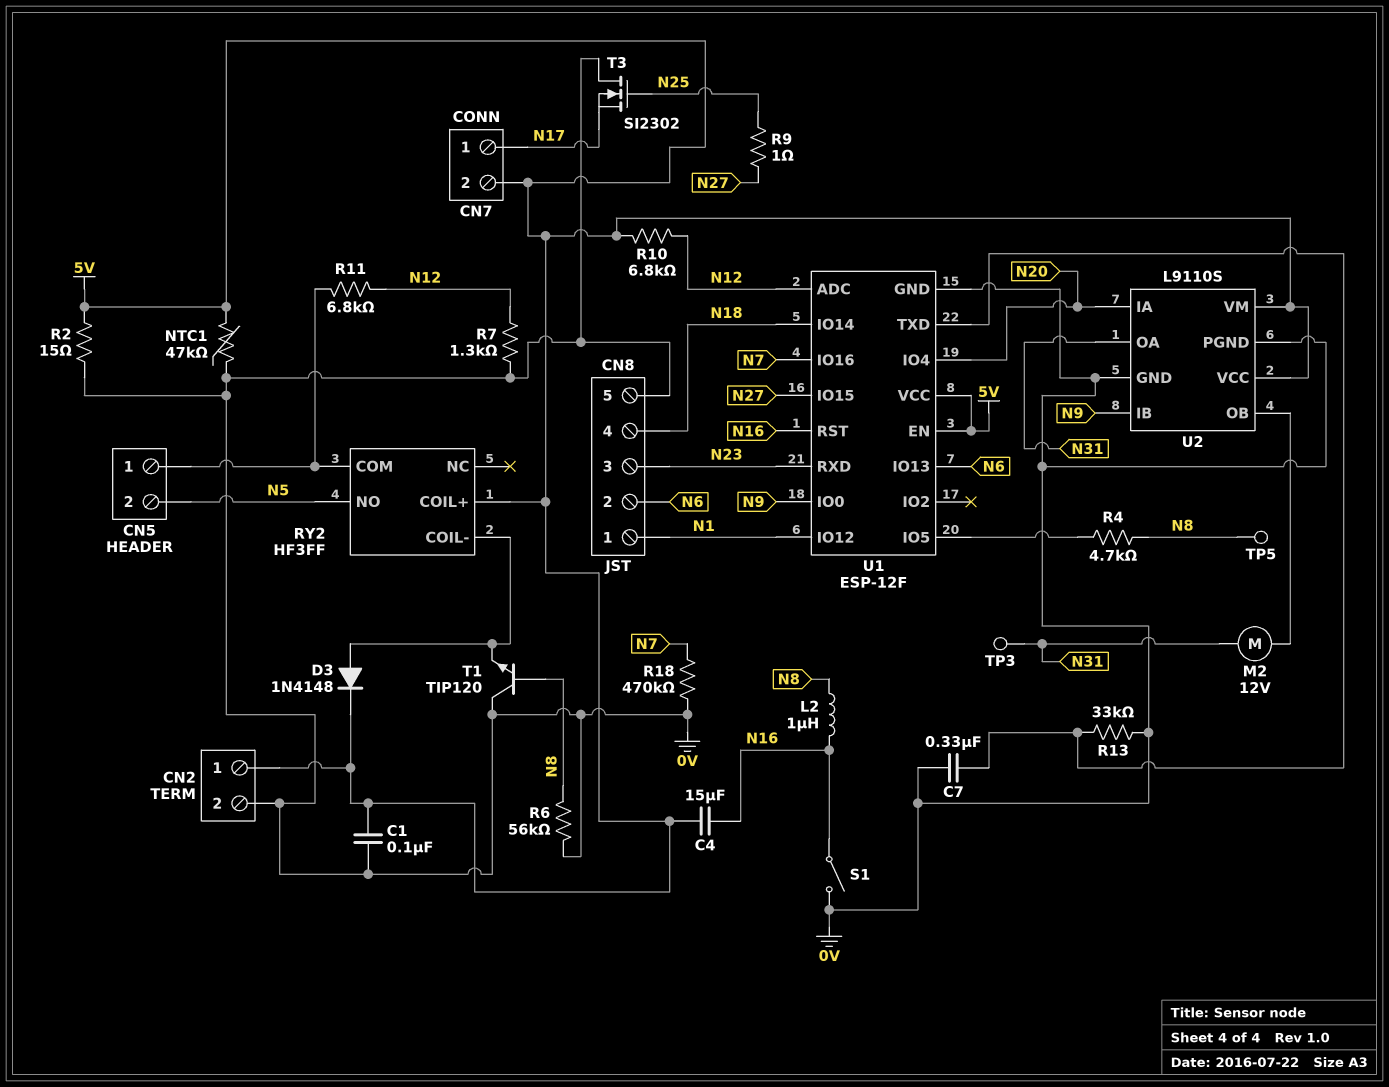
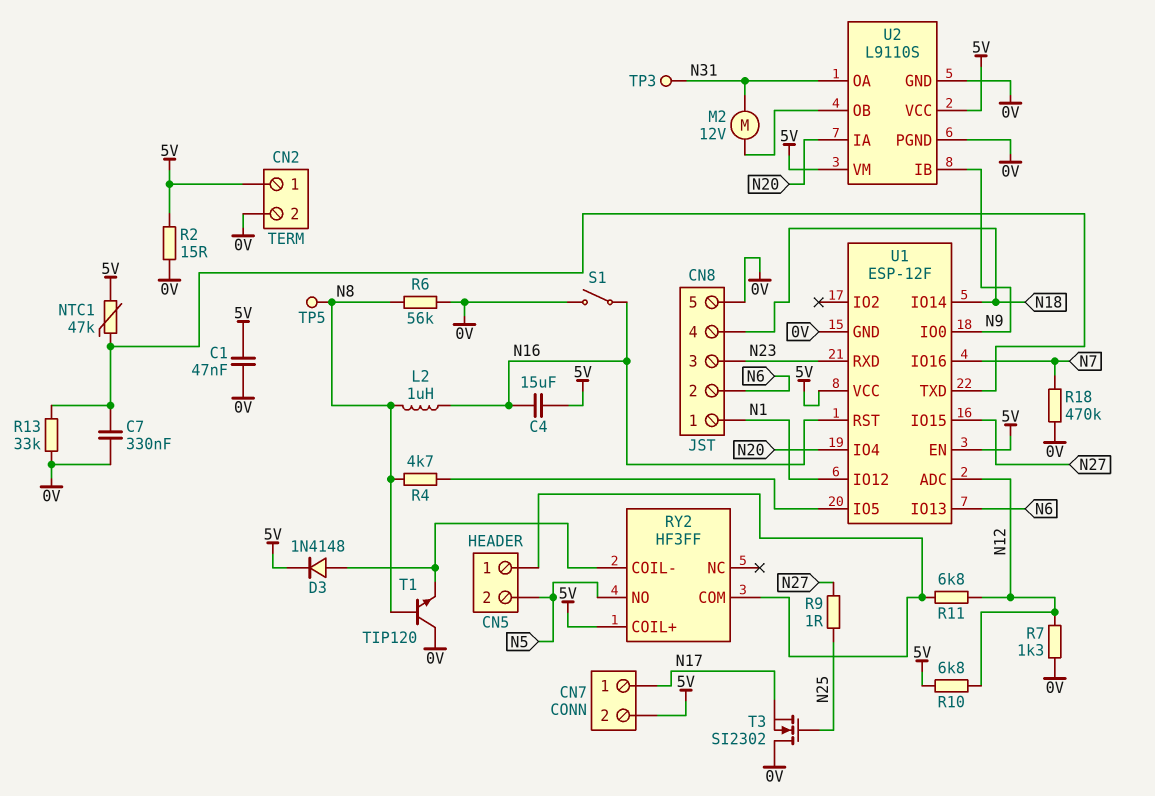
C1: 100nF (0V, 5V) -> 47nF (0V, 5V)
NTC1: 47k (0V, 5V) -> 47k (5V, U1/TXD)

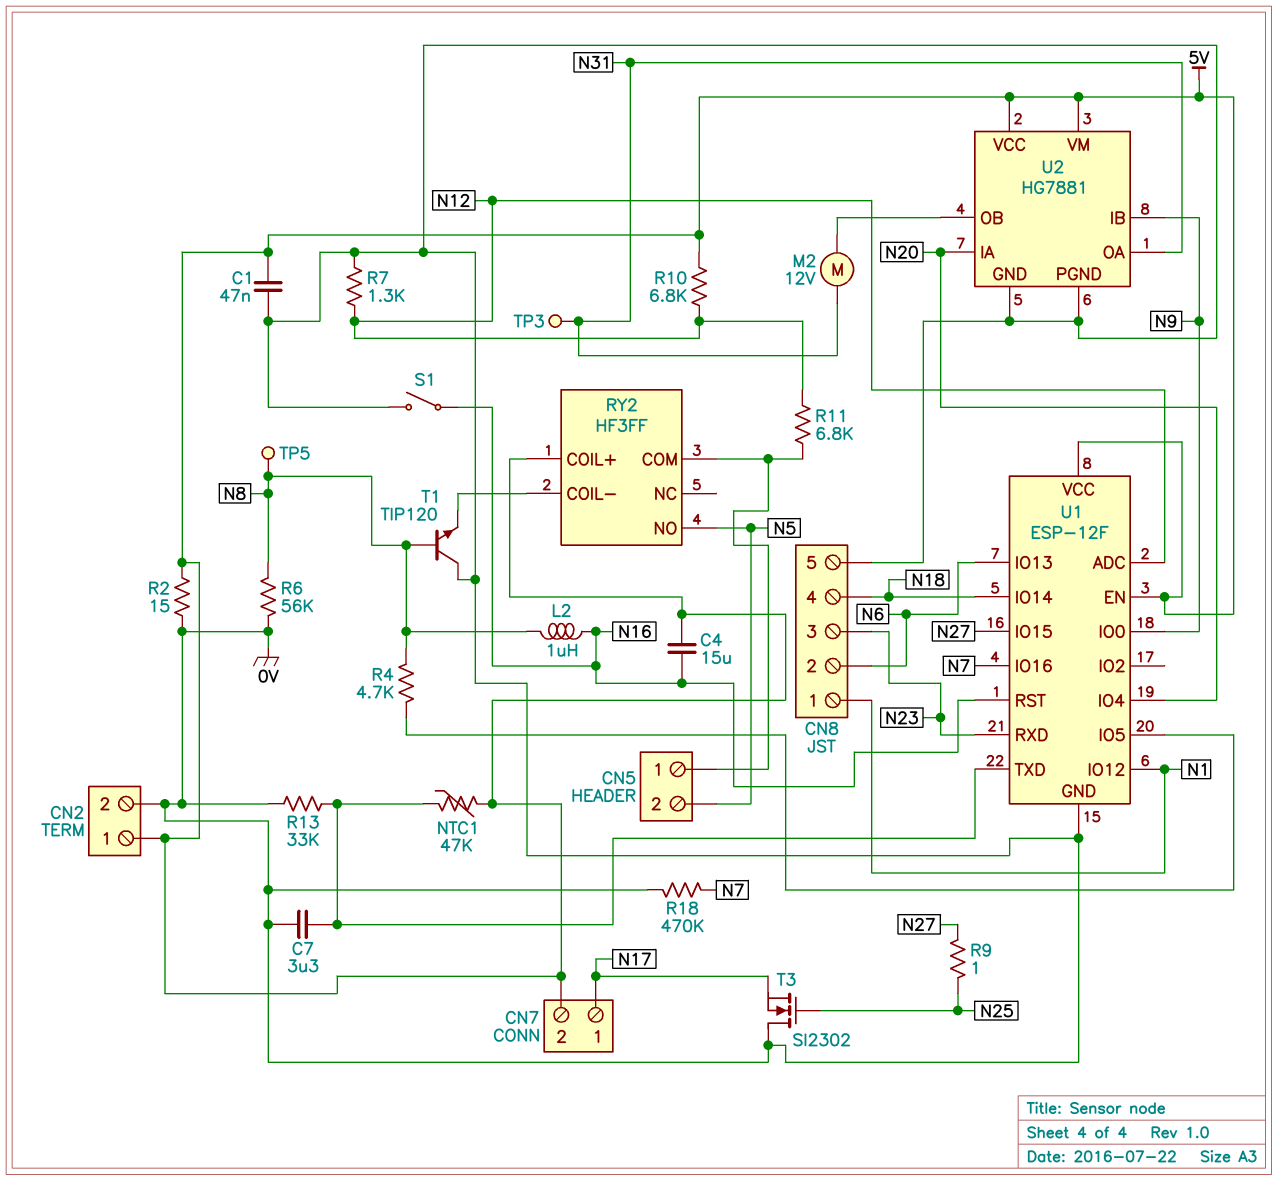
C7: 330nF (0V, U1/TXD) -> 3.3uF (0V, U1/TXD)
D3: diode 1N4148 (A RY2/COIL-, K 5V) -> none
U2: L9110S -> HG7881

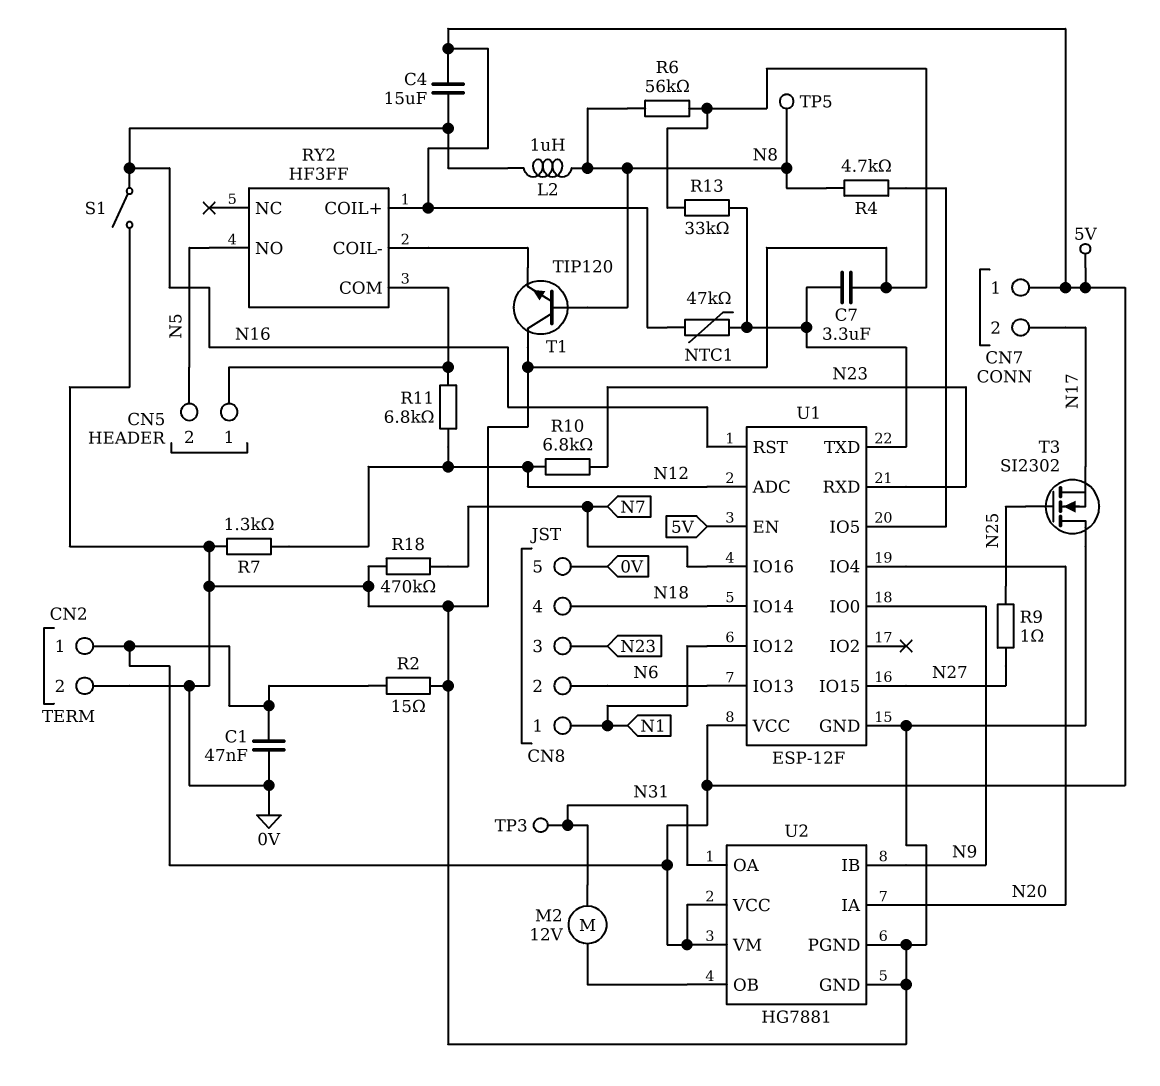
CN7 pin 1: N17 -> 5V
CN7 pin 2: 5V -> N17
R10: 6.8k (5V, N12) -> 6.8k (N12, N23)

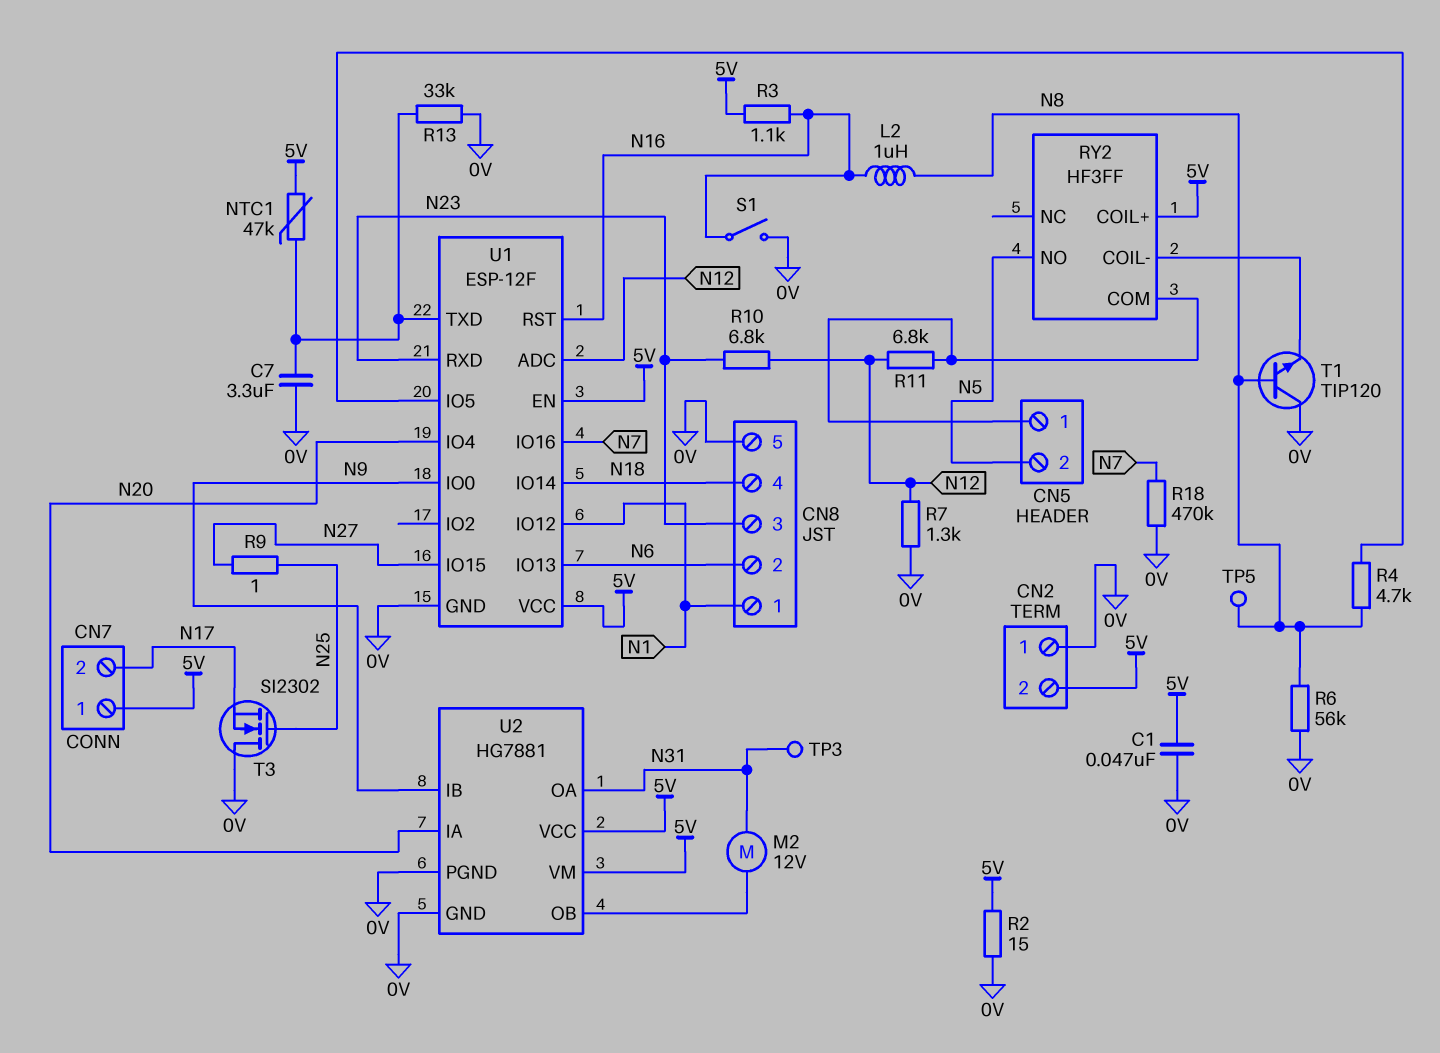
C4: 15uF (5V, N16) -> none
CN2 pin 1: 5V -> 0V
CN2 pin 2: 0V -> 5V
R3: none -> 1.1k (5V, N16)

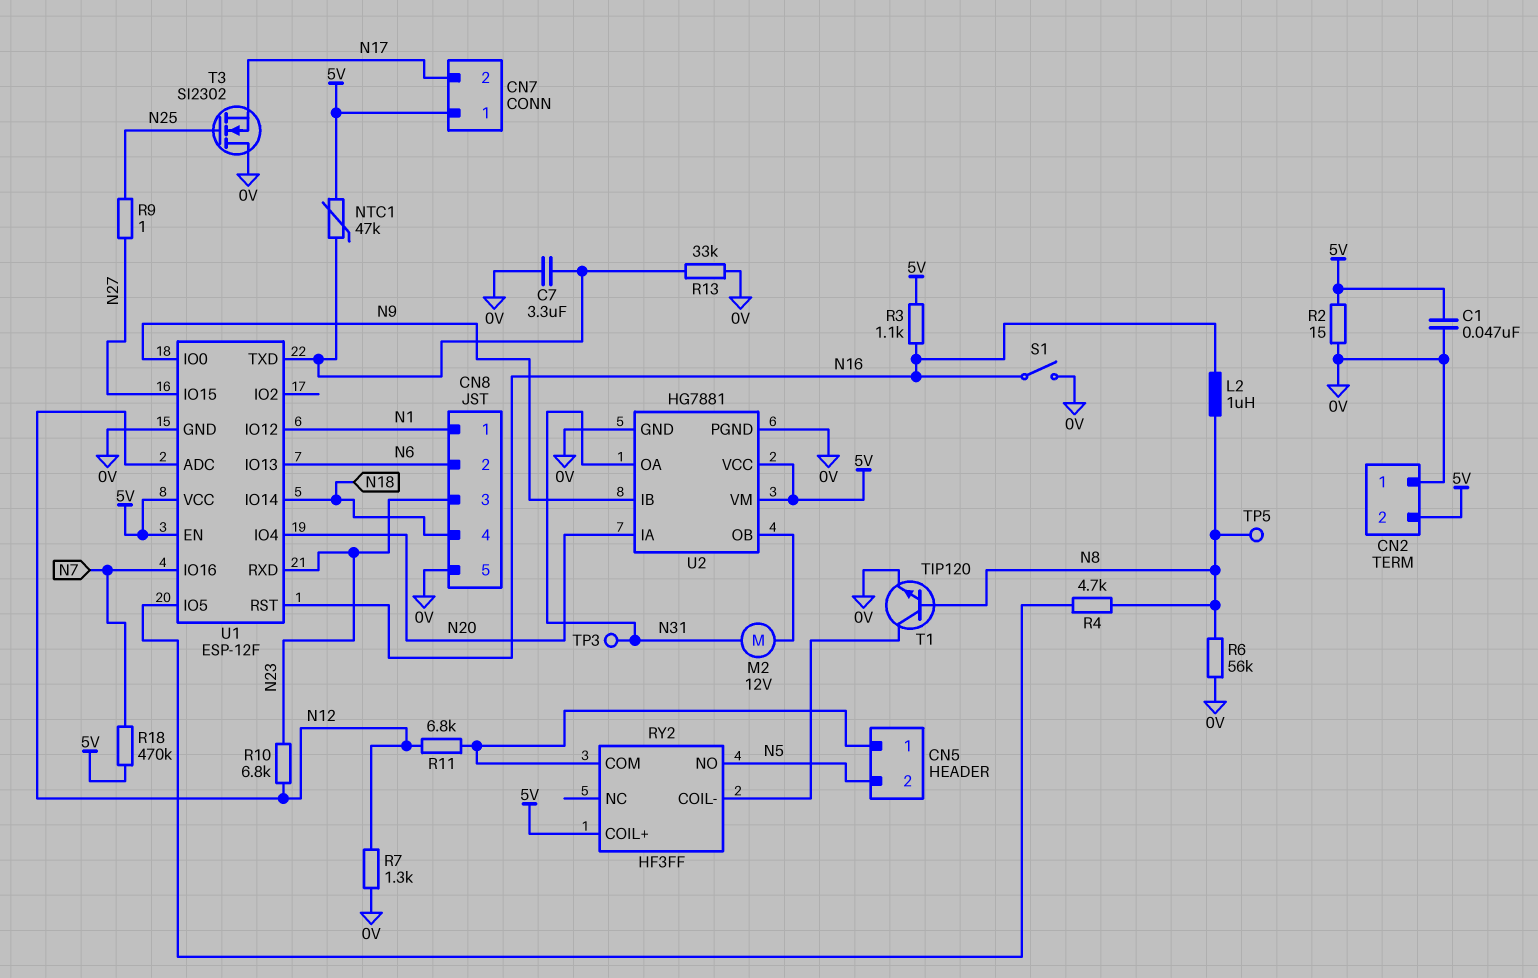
R18: 470k (0V, N7) -> 470k (5V, N7)
T1: NPN TIP120 (B N8, C 0V, E RY2/COIL-) -> NPN TIP120 (B N8, C RY2/COIL-, E 0V)

